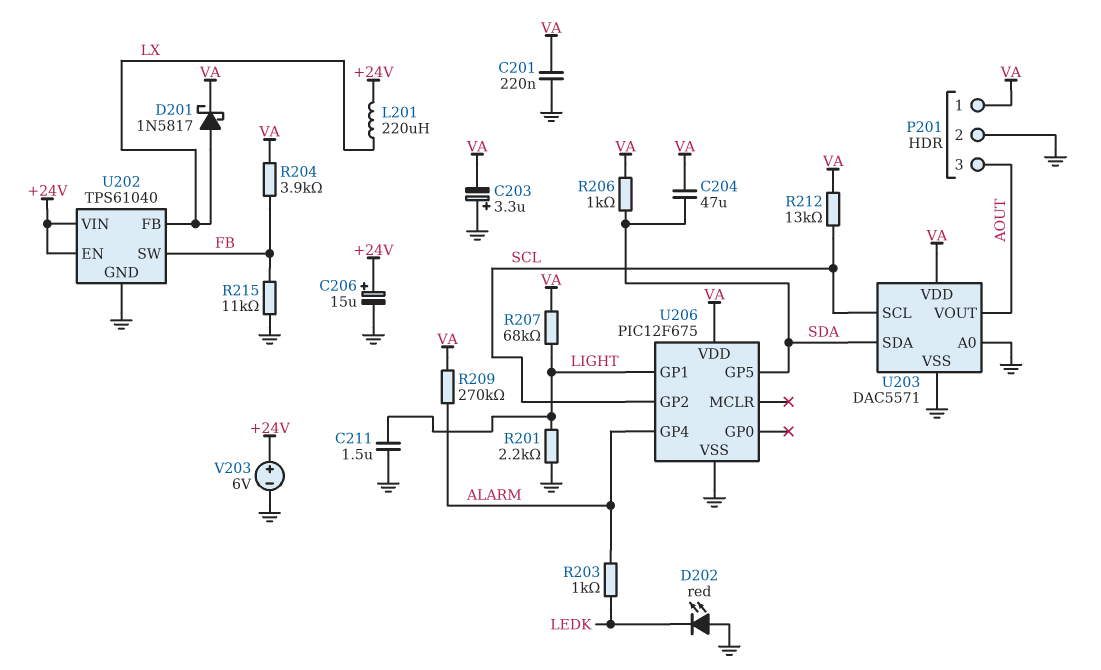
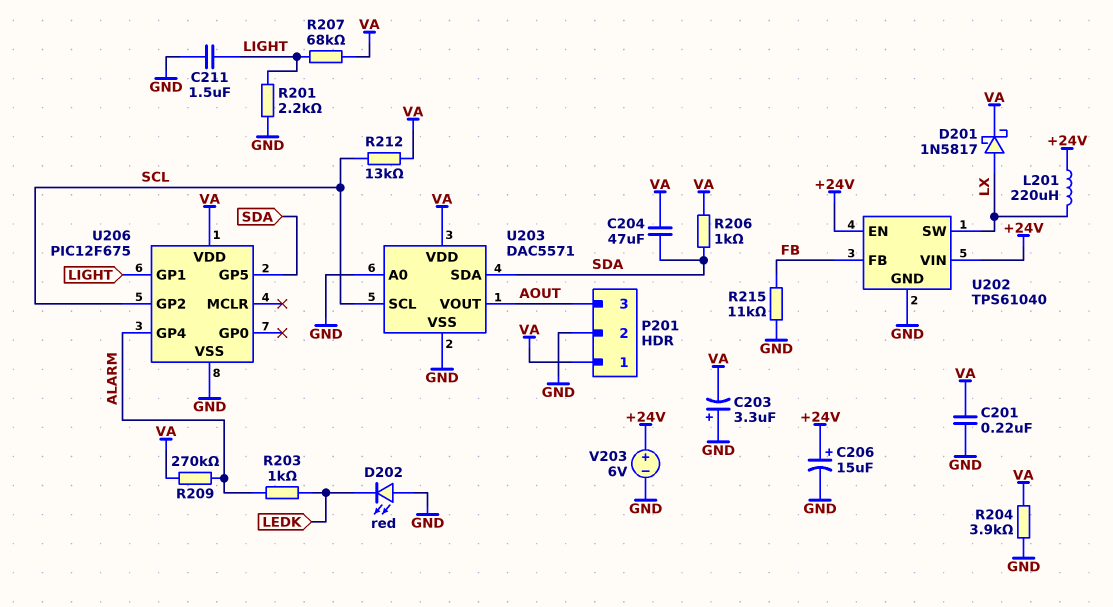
R204: 3.9k (FB, VA) -> 3.9k (GND, VA)
U202 pin FB: LX -> FB
U202 pin SW: FB -> LX

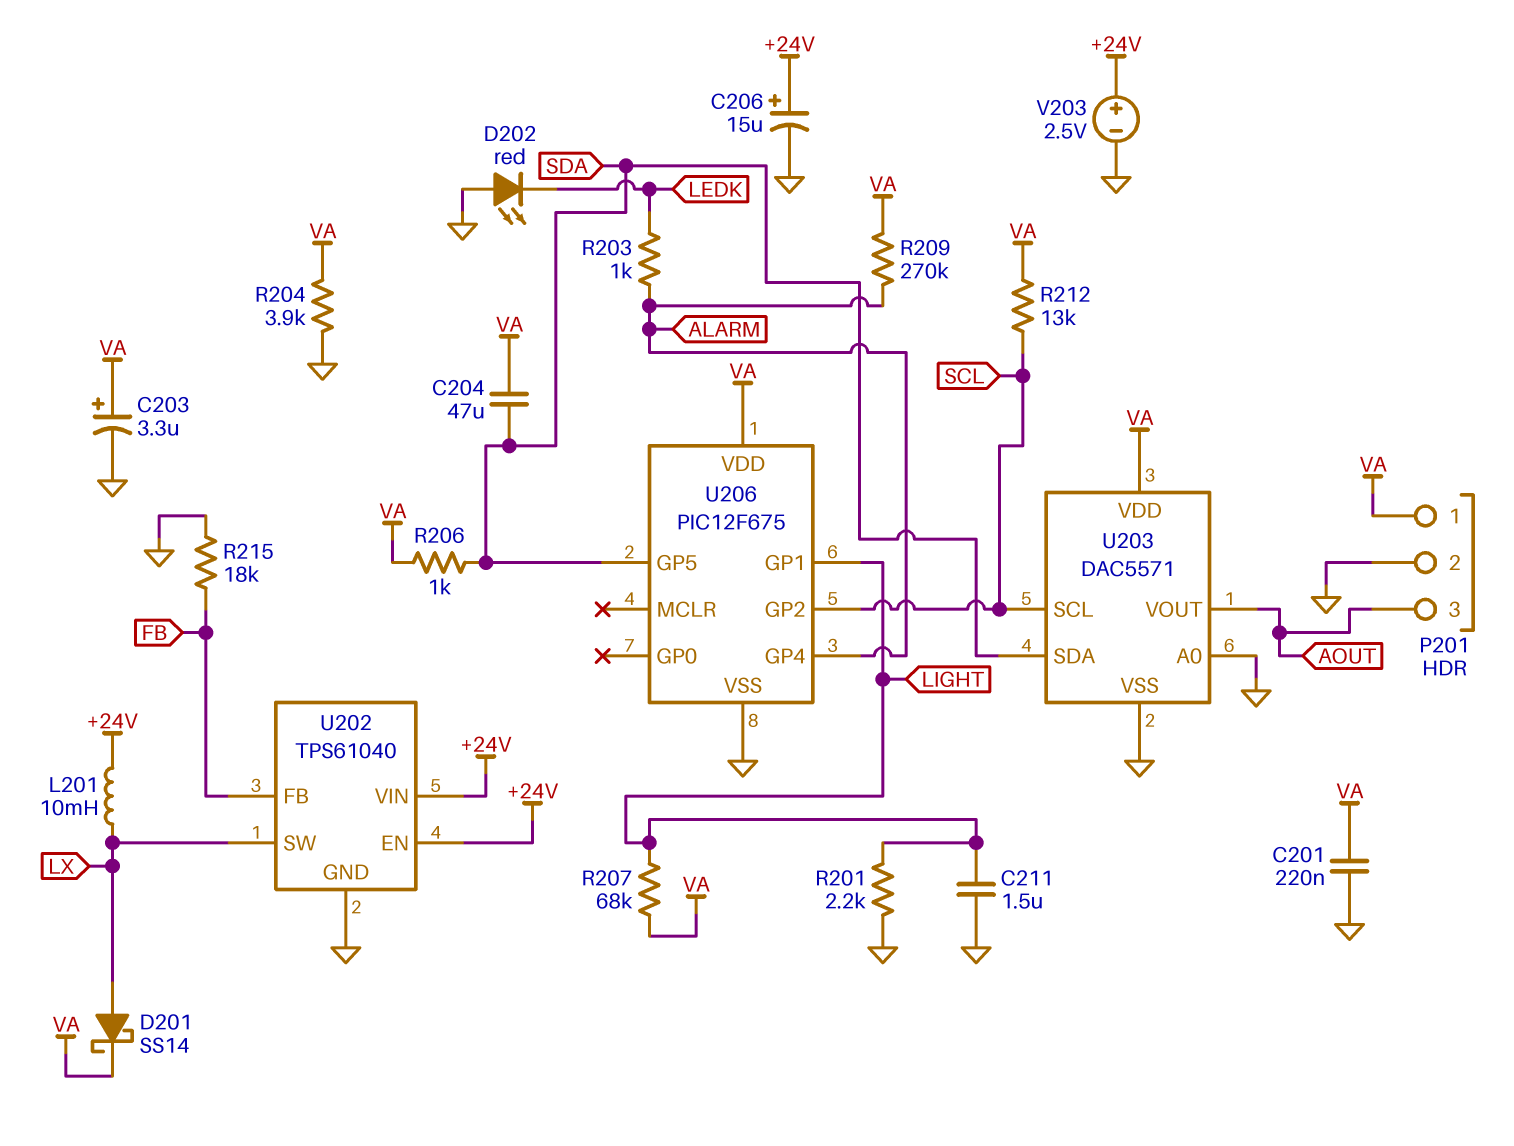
C203: 3.3uF (plus GND, minus VA) -> 3.3uF (plus VA, minus GND)
D201: schottky 1N5817 (A LX, K VA) -> schottky SS14 (A LX, K VA)
L201: 220uH (+24V, LX) -> 10mH (+24V, LX)
R215: 11k (FB, GND) -> 18k (FB, GND)
V203: 6V (plus +24V, minus GND) -> 2.5V (plus +24V, minus GND)

